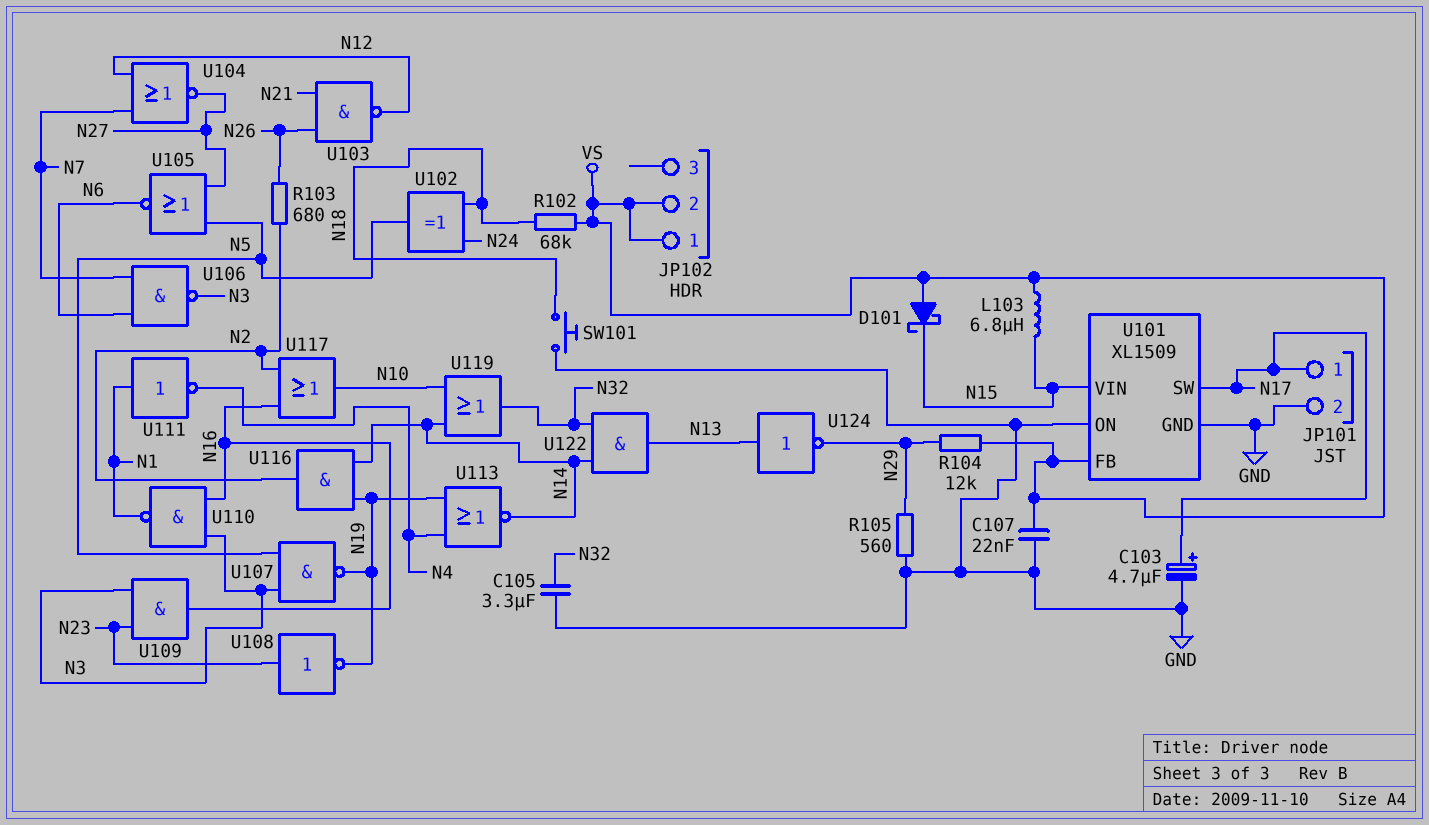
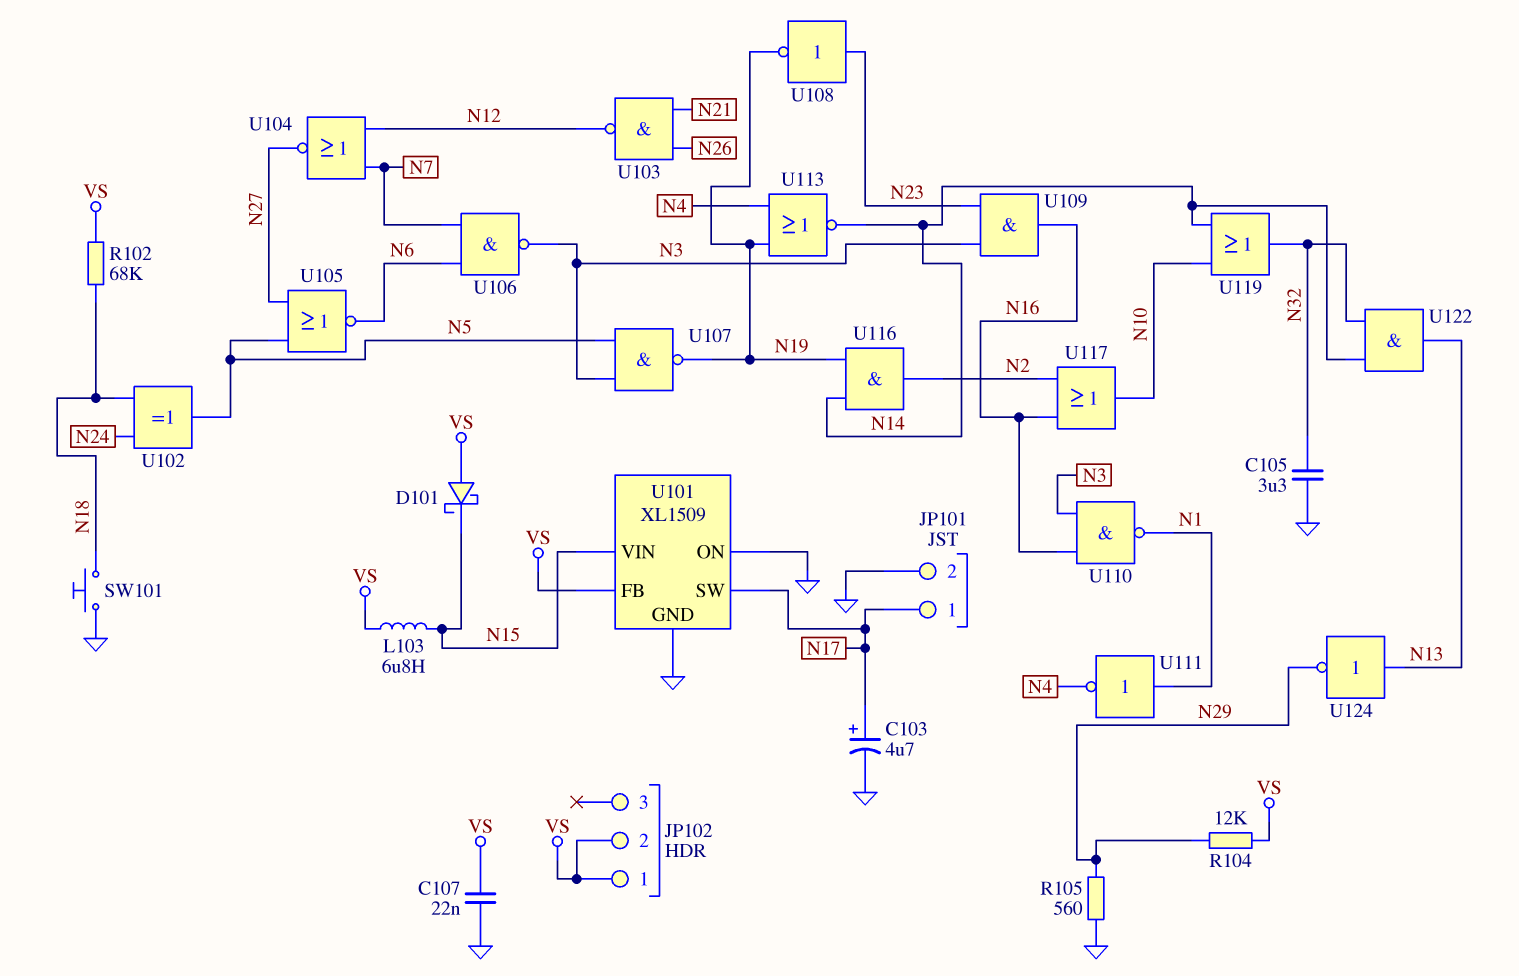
R103: 680 (N2, N26) -> none

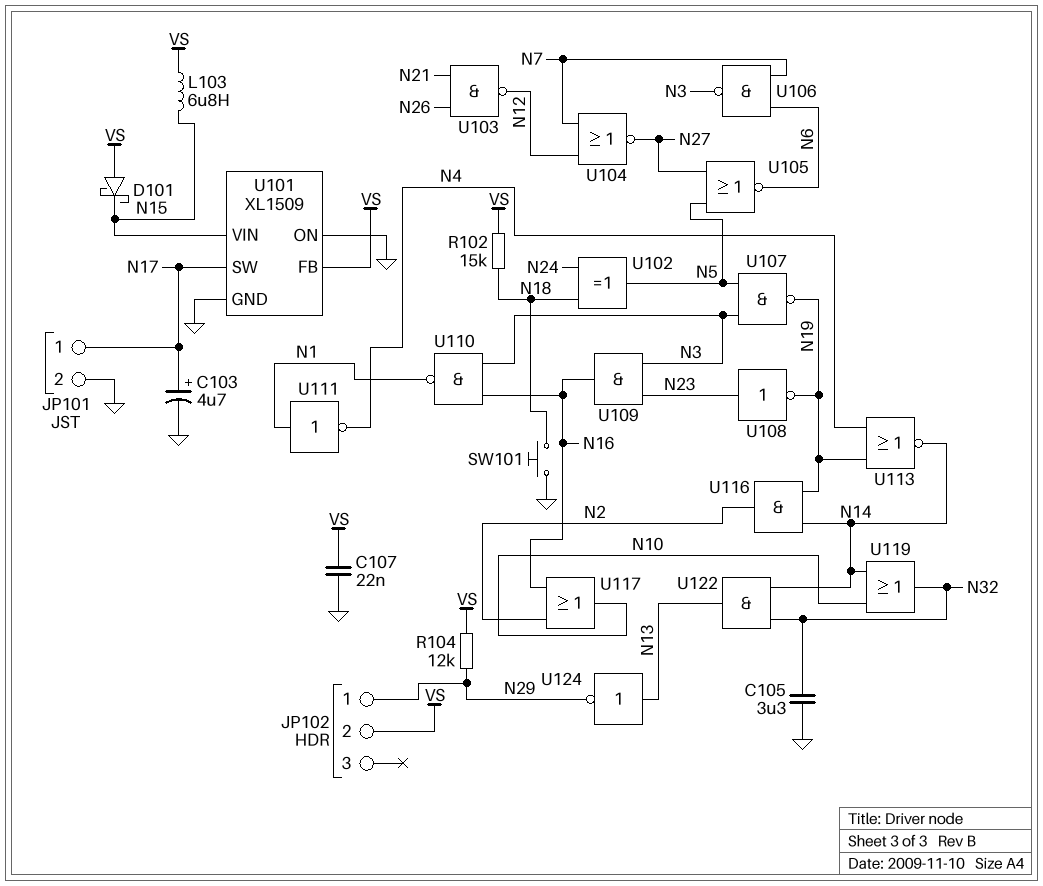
JP102 pin 1: VS -> N29
R102: 68k (N18, VS) -> 15k (N18, VS)
R105: 560 (GND, N29) -> none

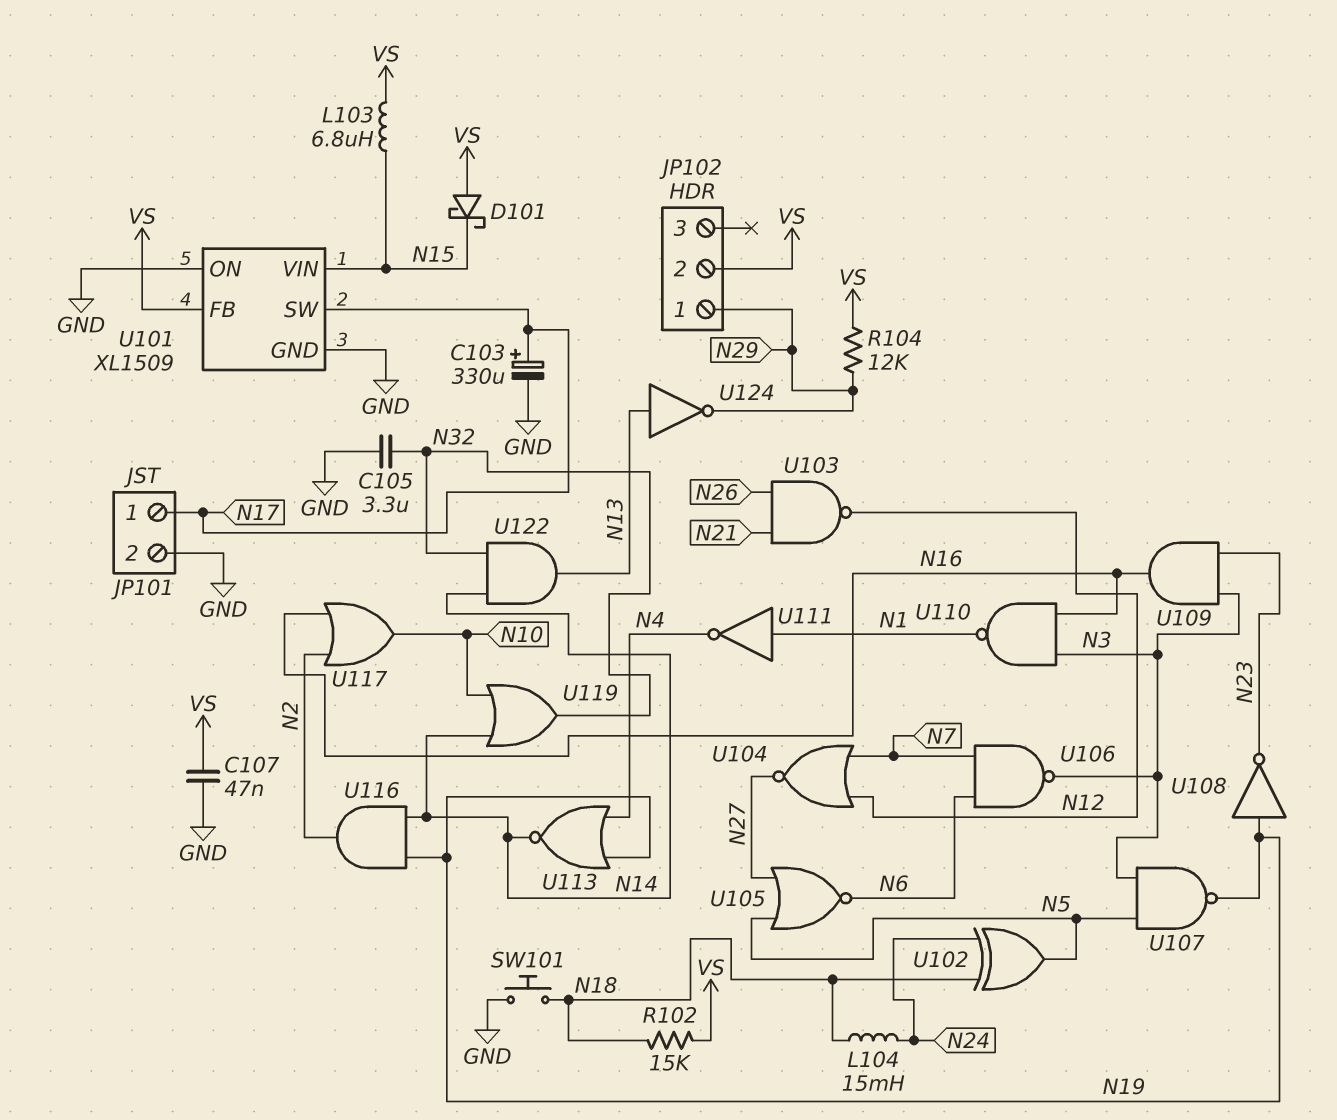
C103: 4.7uF (plus N17, minus GND) -> 330uF (plus N17, minus GND)
C107: 22nF (GND, VS) -> 47nF (GND, VS)
L104: none -> 15mH (N18, N24)
U108: NOT (in N23, out N19) -> NOT (in N19, out N23)

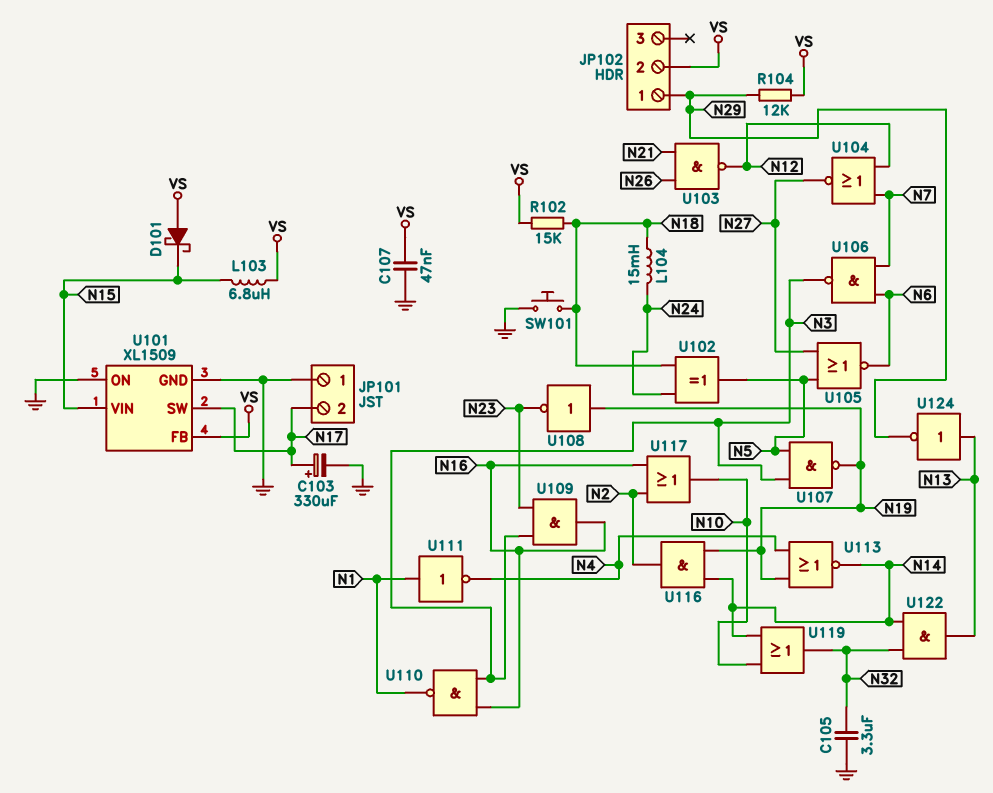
JP101 pin 1: N17 -> GND
JP101 pin 2: GND -> N17

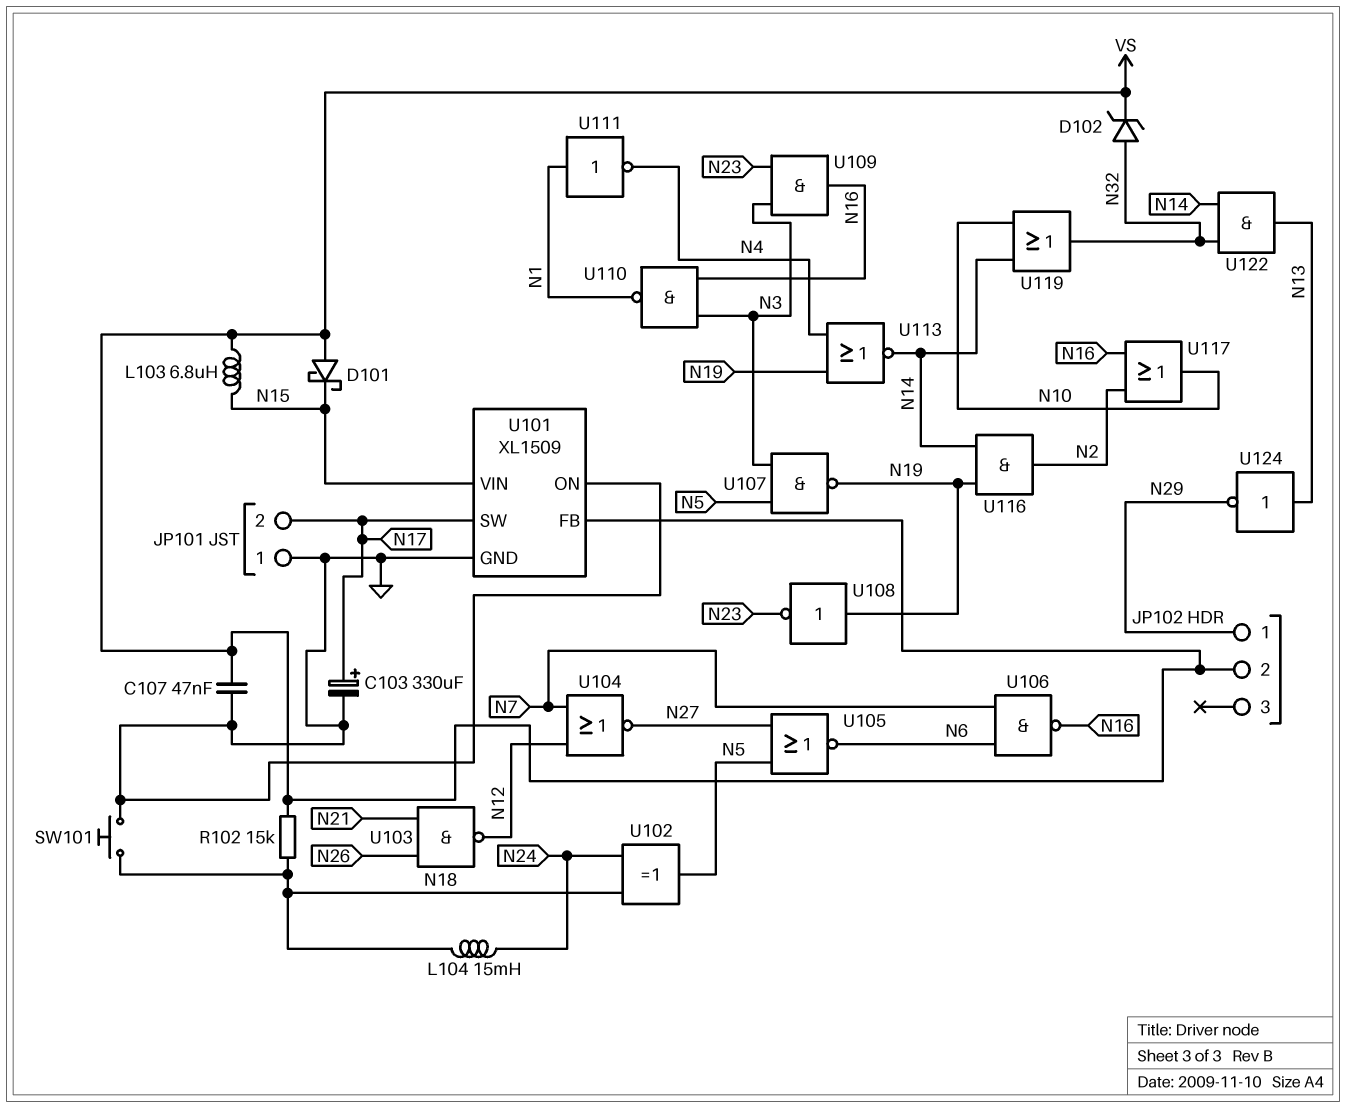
C105: 3.3uF (GND, N32) -> none
D102: none -> zener (A N32, K VS)
R104: 12k (N29, VS) -> none
U106: NAND (in N6, in N7, out N3) -> NAND (in N6, in N7, out N16)

